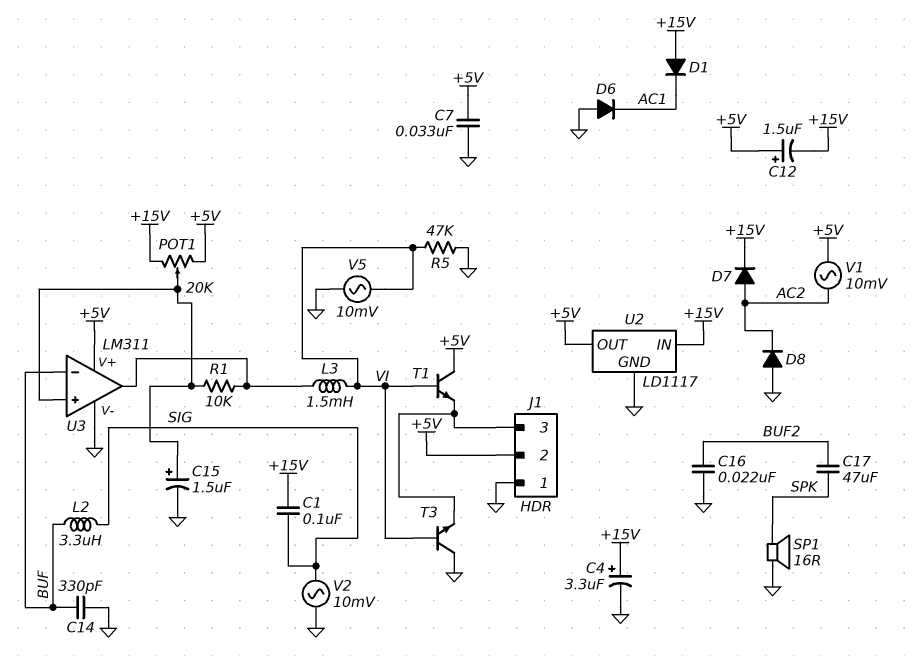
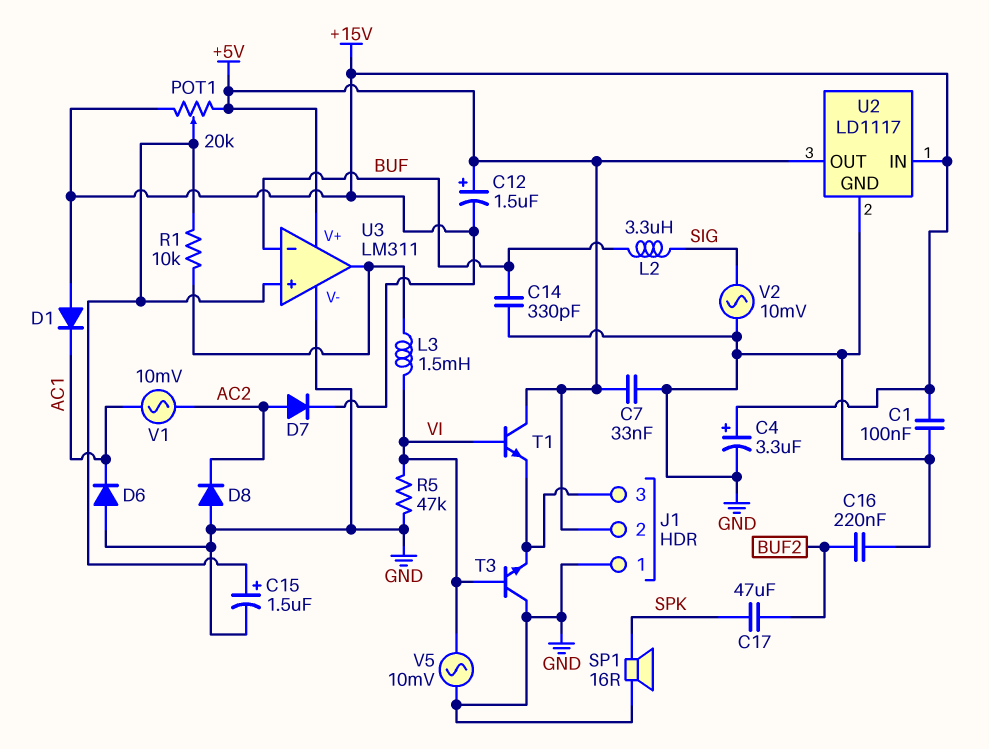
C1: 100nF (+15V, SIG) -> 100nF (+15V, GND)
C16: 22nF (BUF2, GND) -> 220nF (BUF2, GND)
V1: AC 10mV (+5V, AC2) -> AC 10mV (AC1, AC2)

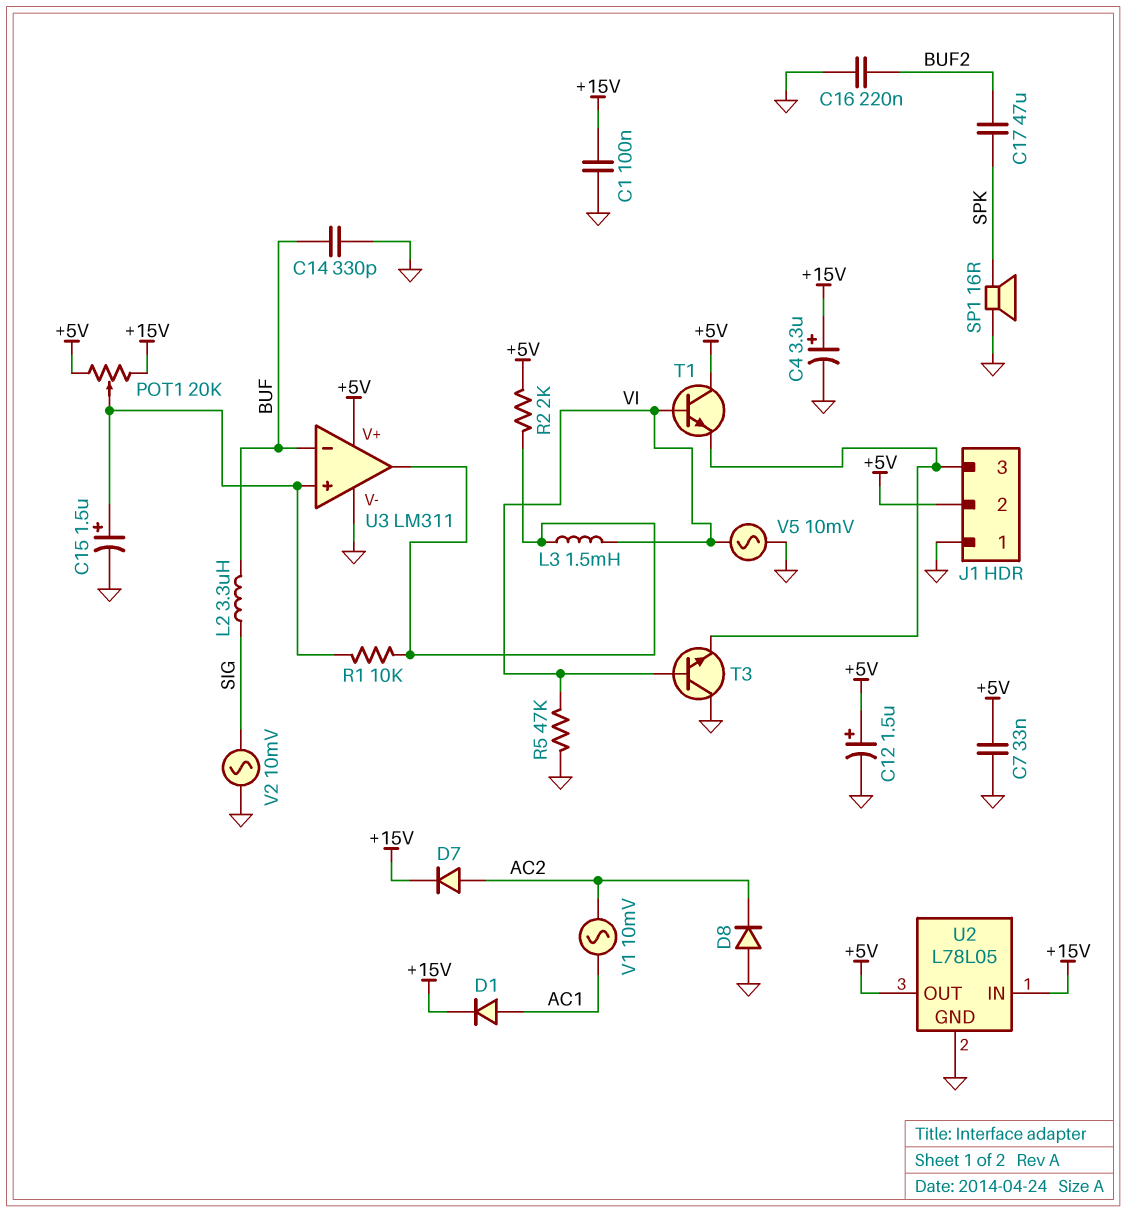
C12: 1.5uF (plus +5V, minus +15V) -> 1.5uF (plus +5V, minus GND)
D1: diode (A +15V, K AC1) -> diode (A AC1, K +15V)
D6: diode (A GND, K AC1) -> none
R2: none -> 2k (+5V, U3/out)
U2: LD1117 -> L78L05

